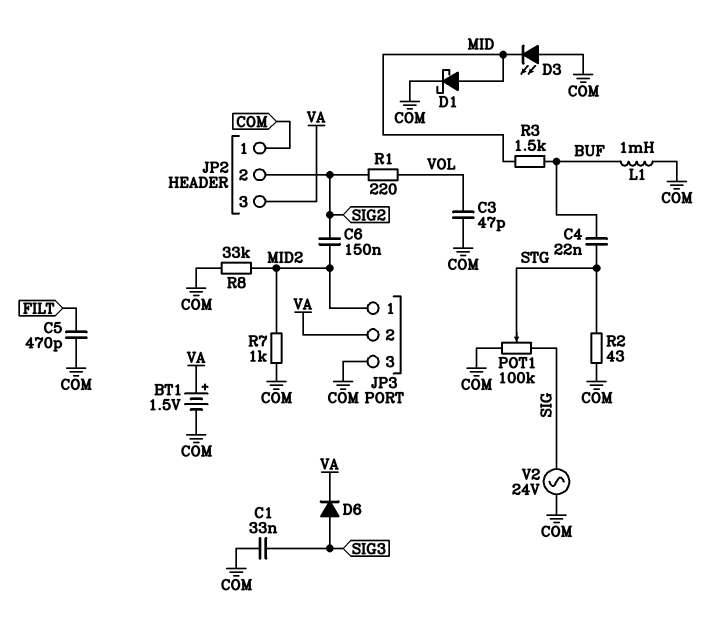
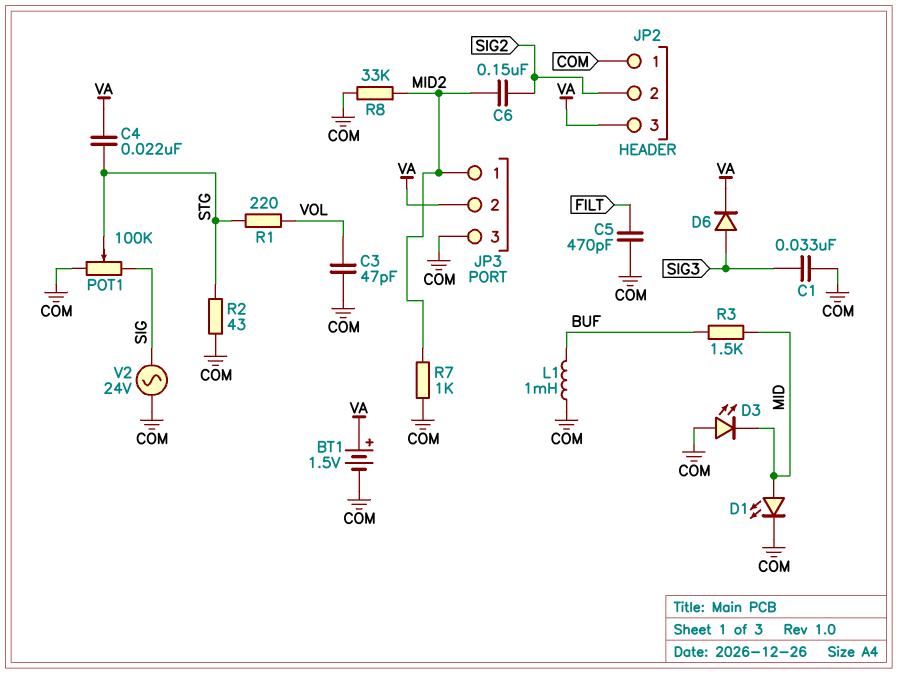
C4: 22nF (BUF, STG) -> 22nF (STG, VA)
D1: schottky (A MID, K COM) -> LED (A MID, K COM)
R1: 220 (SIG2, VOL) -> 220 (STG, VOL)

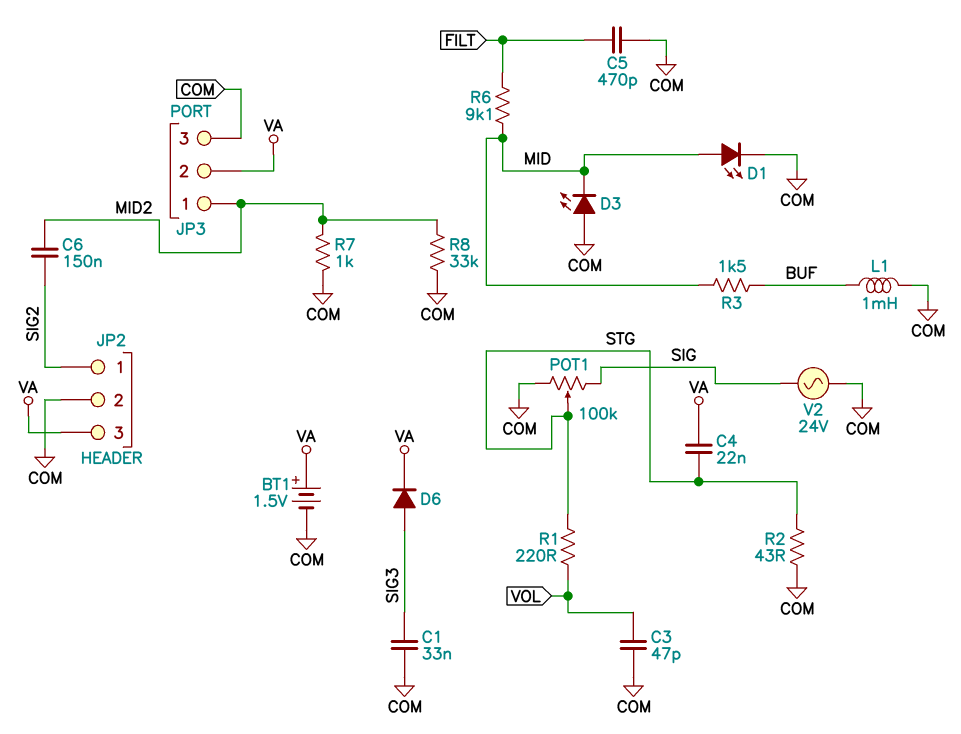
JP2 pin 1: COM -> SIG2
JP2 pin 2: SIG2 -> COM
R6: none -> 9.1k (FILT, MID)

